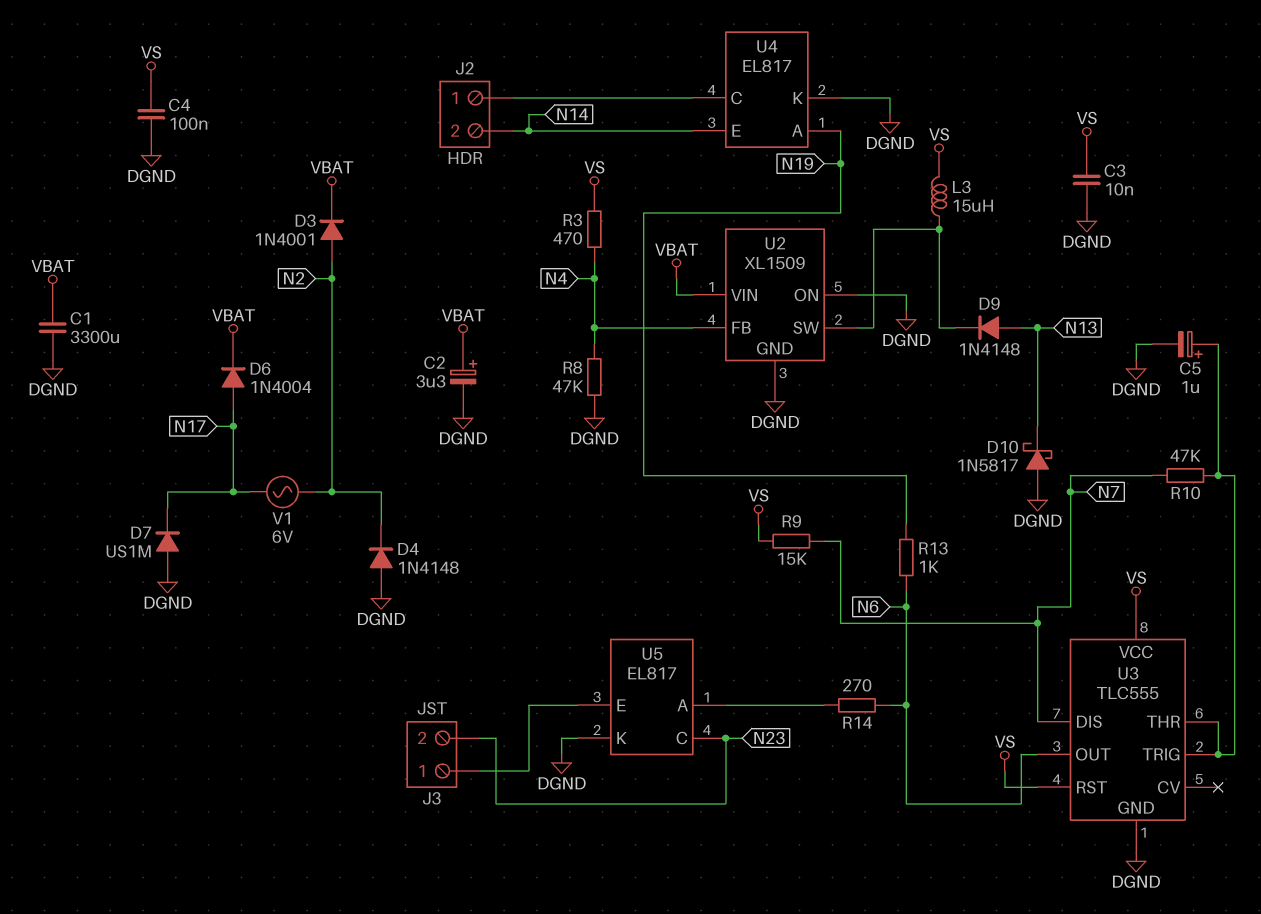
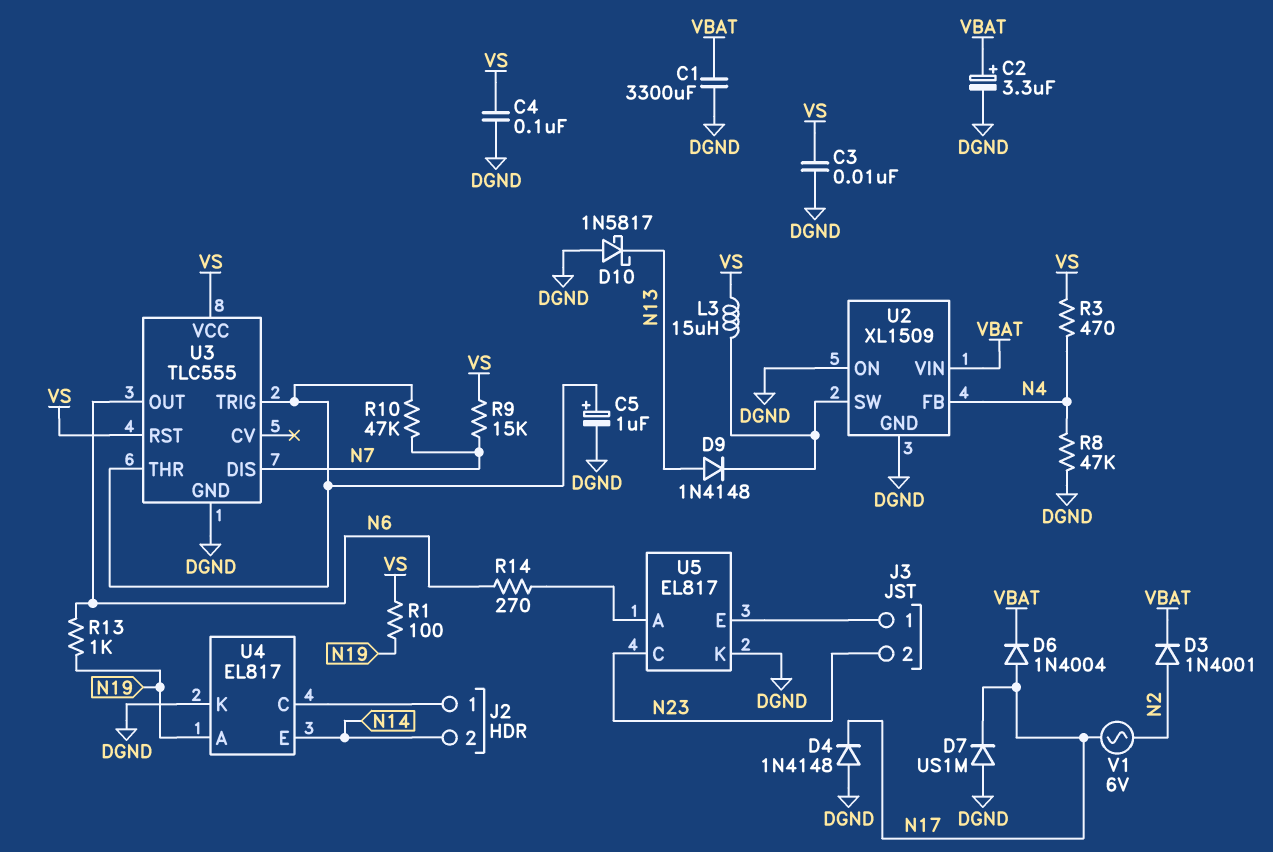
D4: diode 1N4148 (A DGND, K N2) -> diode 1N4148 (A DGND, K N17)
R1: none -> 100 (N19, VS)

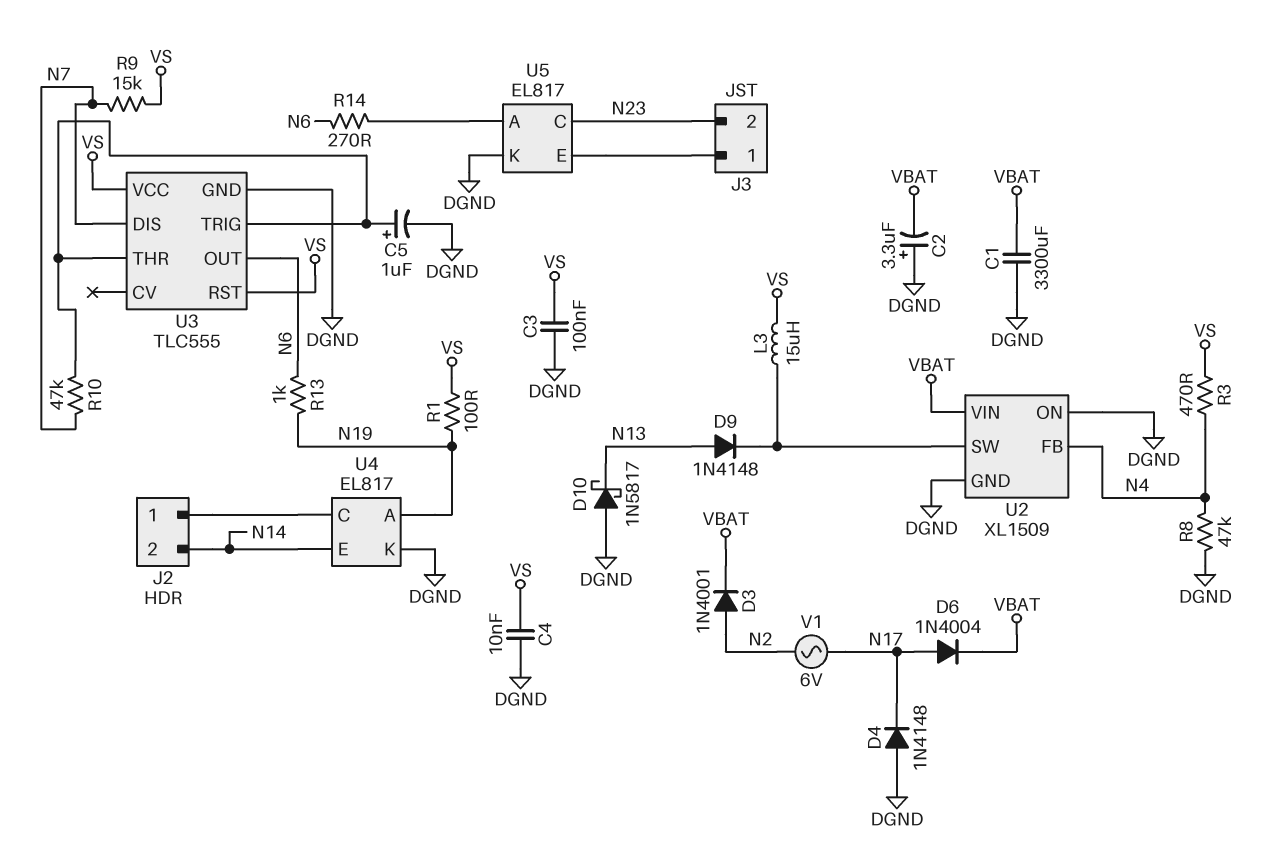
C2: 3.3uF (plus VBAT, minus DGND) -> 3.3uF (plus DGND, minus VBAT)
C3: 10nF (DGND, VS) -> 100nF (DGND, VS)
C4: 100nF (DGND, VS) -> 10nF (DGND, VS)
D7: diode US1M (A DGND, K N17) -> none

